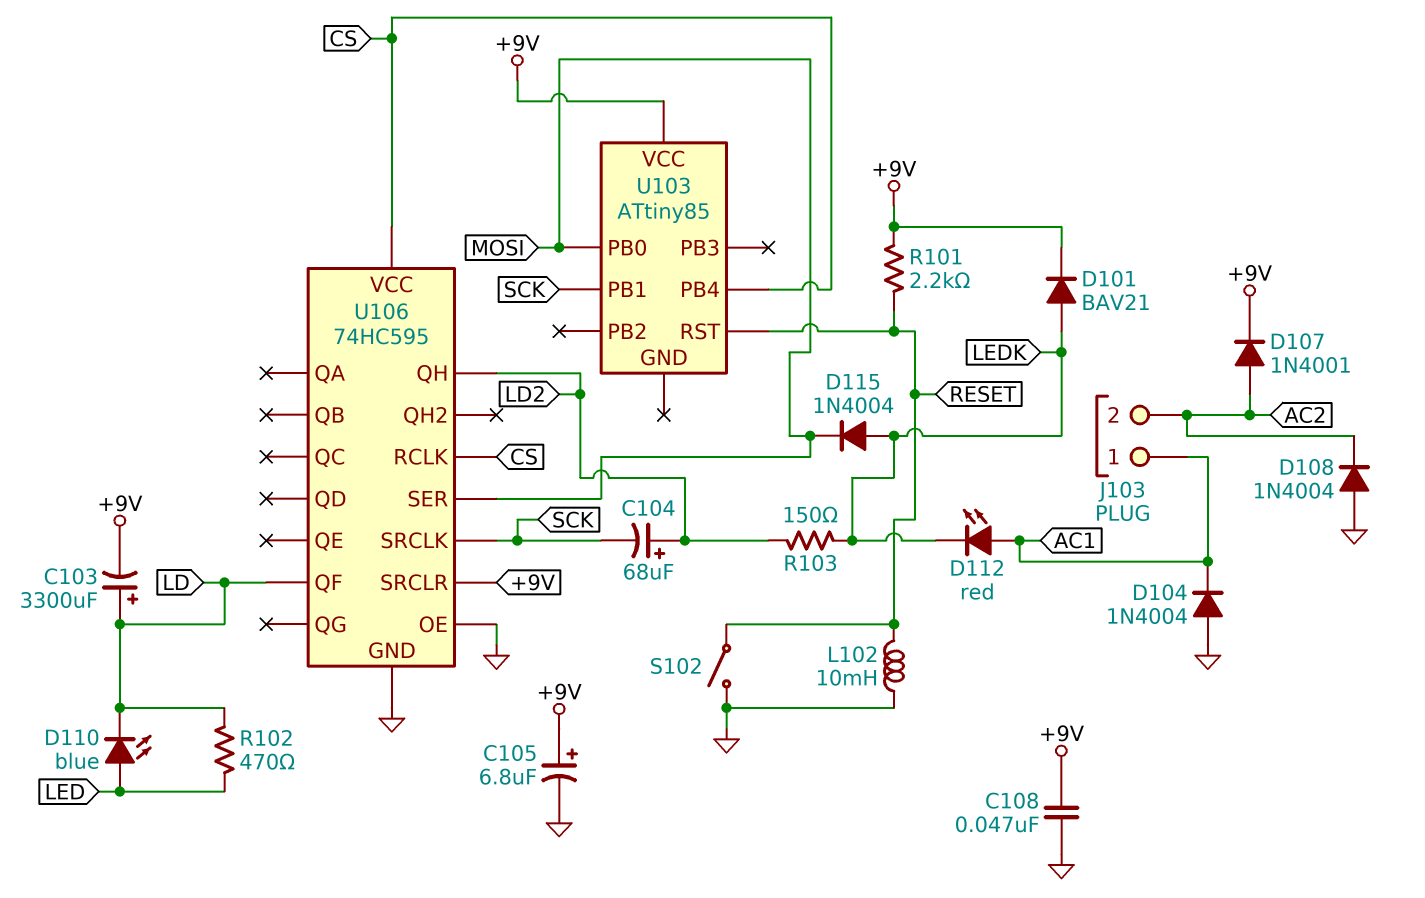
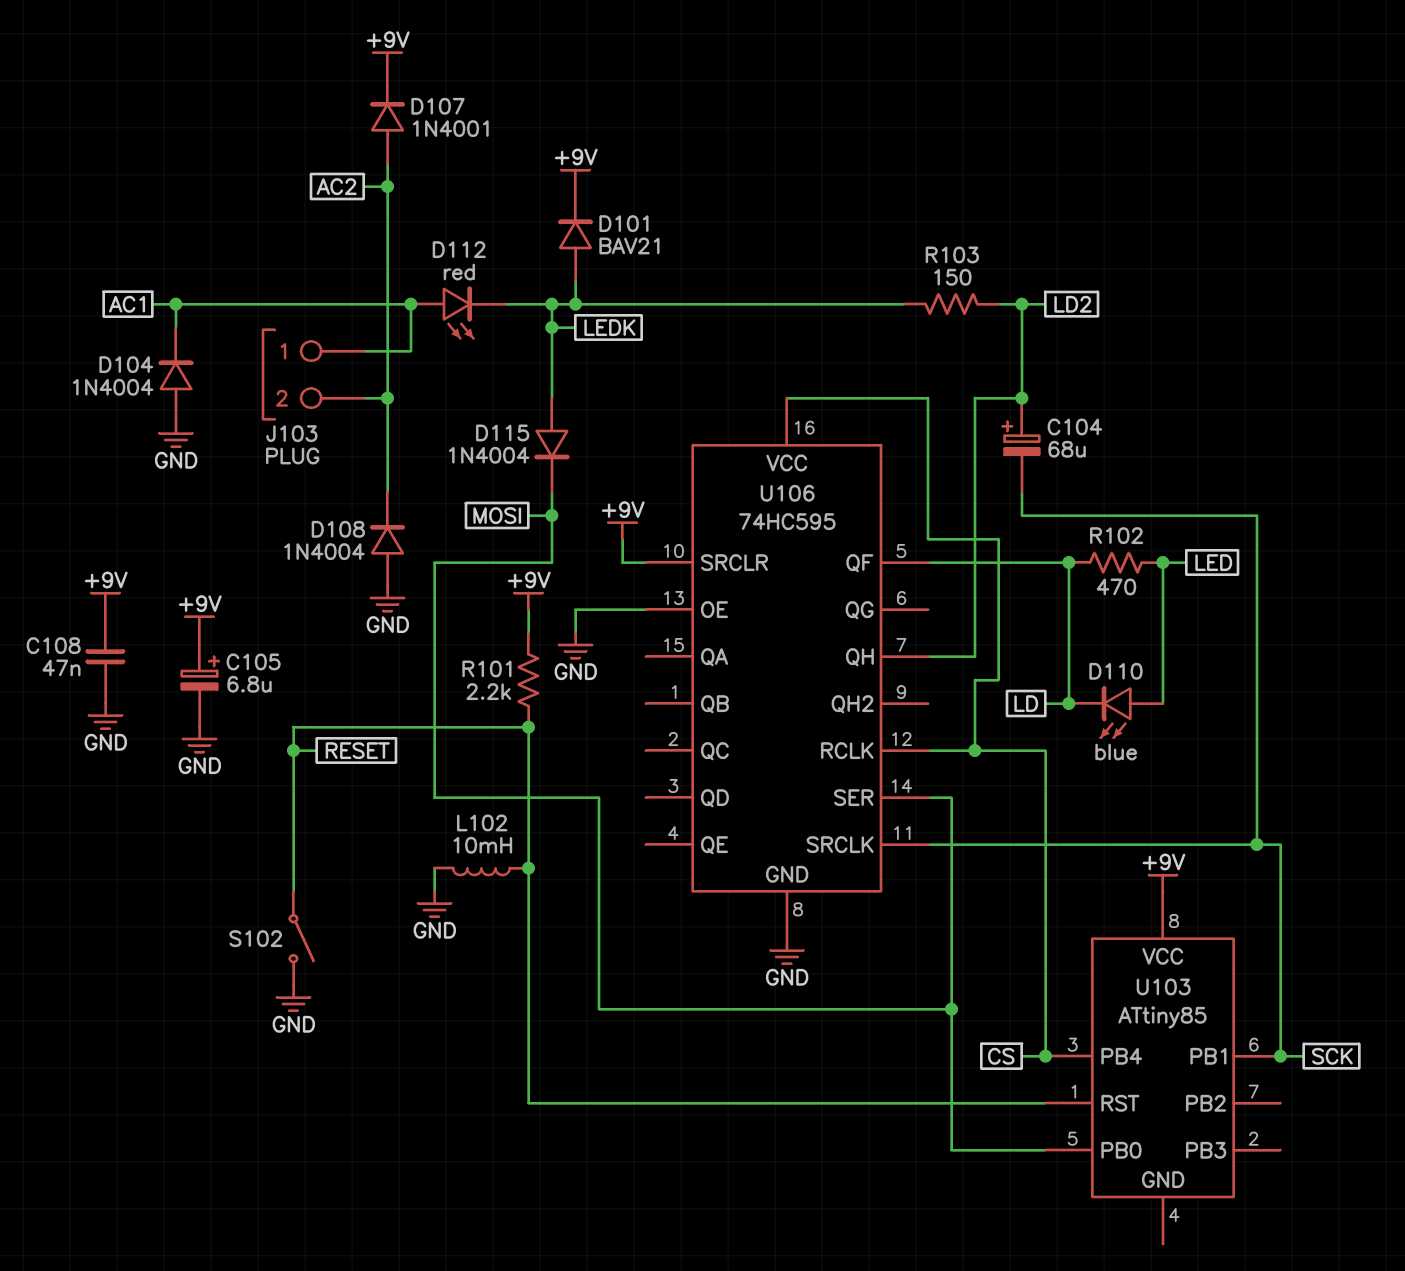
C103: 3300uF (plus LD, minus +9V) -> none

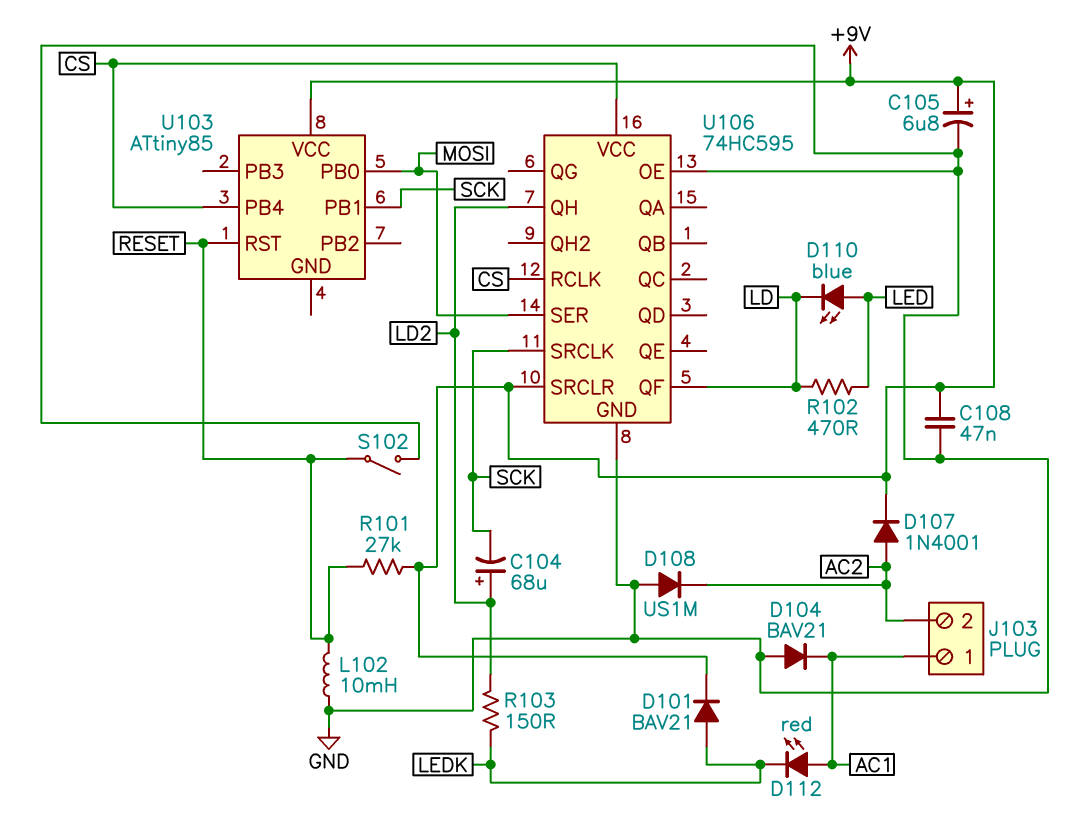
D104: diode 1N4004 (A GND, K AC1) -> diode BAV21 (A GND, K AC1)
D108: diode 1N4004 (A GND, K AC2) -> diode US1M (A GND, K AC2)
D115: diode 1N4004 (A LEDK, K MOSI) -> none
R101: 2.2k (+9V, RESET) -> 27k (+9V, RESET)

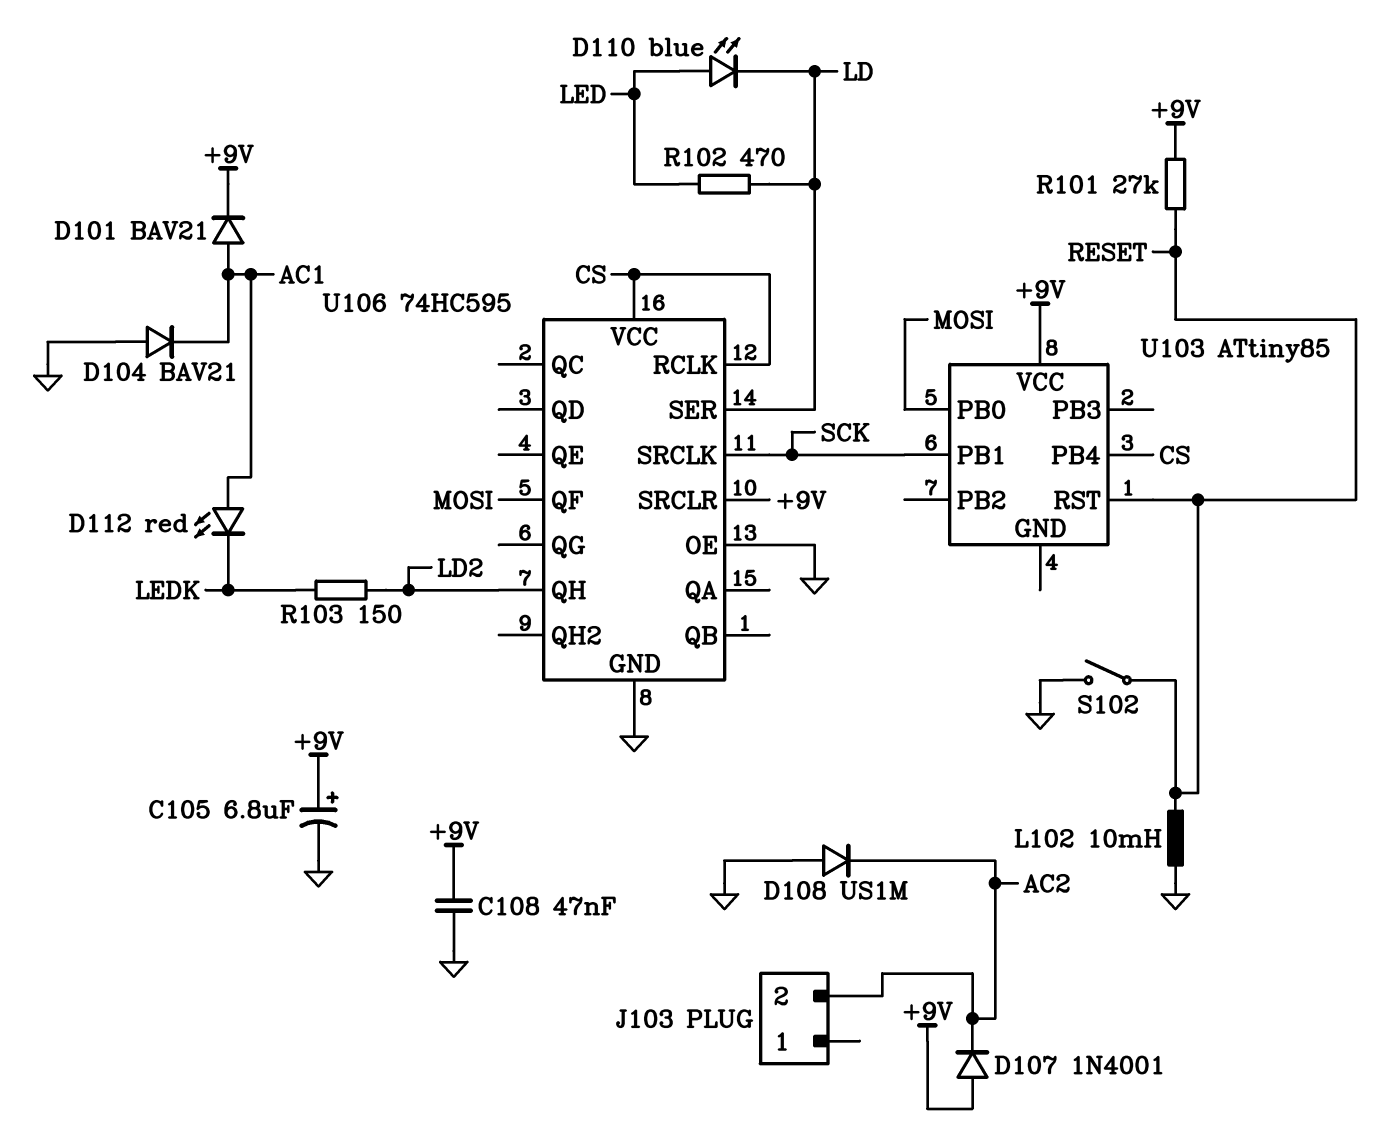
C104: 68uF (plus LD2, minus SCK) -> none
D101: diode BAV21 (A LEDK, K +9V) -> diode BAV21 (A AC1, K +9V)
D107: diode 1N4001 (A AC2, K +9V) -> diode 1N4001 (A +9V, K AC2)
J103 pin 1: AC1 -> none
U106 pin QF: LD -> MOSI
U106 pin SER: MOSI -> LD

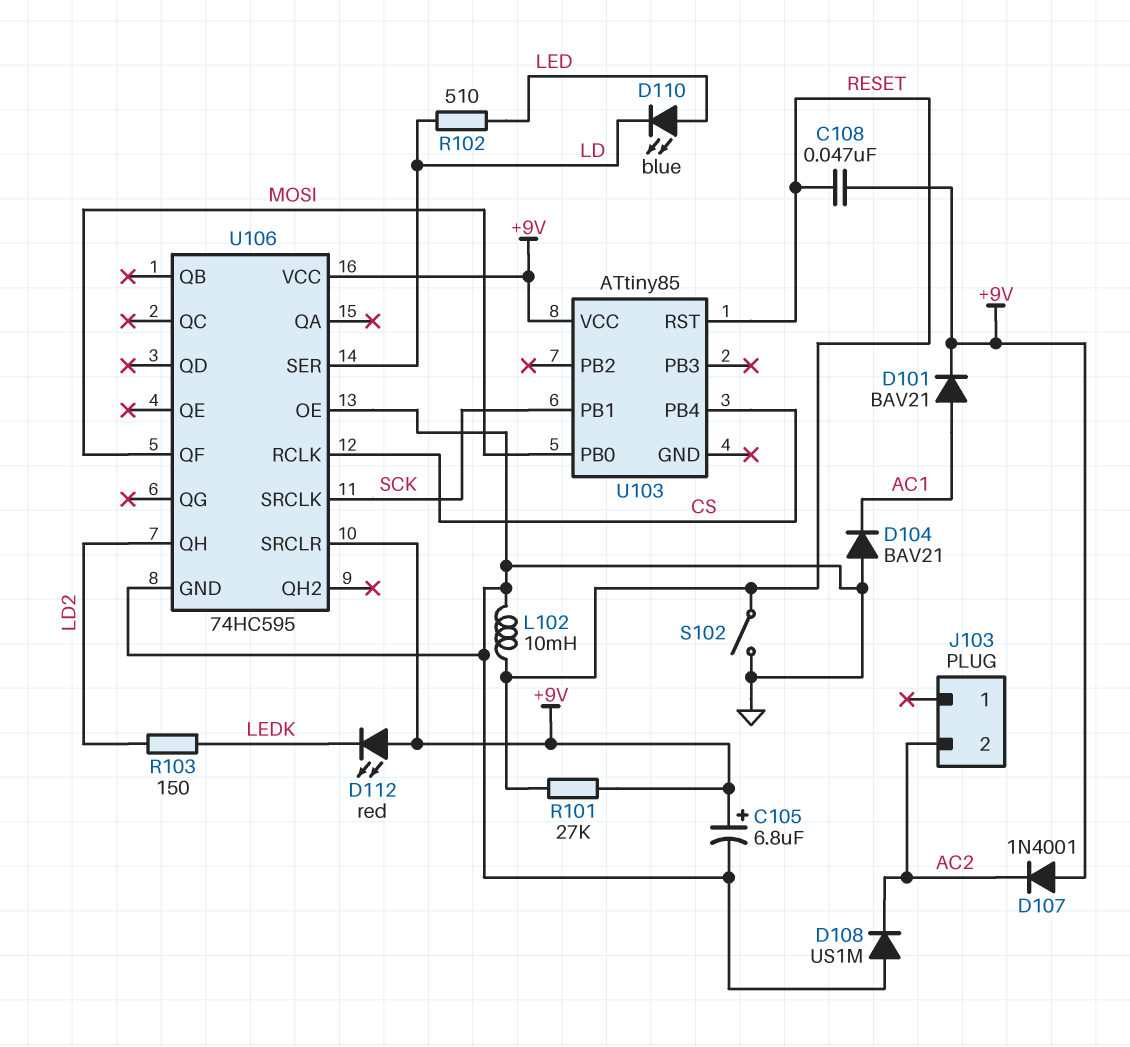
C108: 47nF (+9V, GND) -> 47nF (+9V, RESET)
D112: LED red (A AC1, K LEDK) -> LED red (A +9V, K LEDK)
R102: 470 (LD, LED) -> 510 (LD, LED)
U106 pin VCC: CS -> +9V

